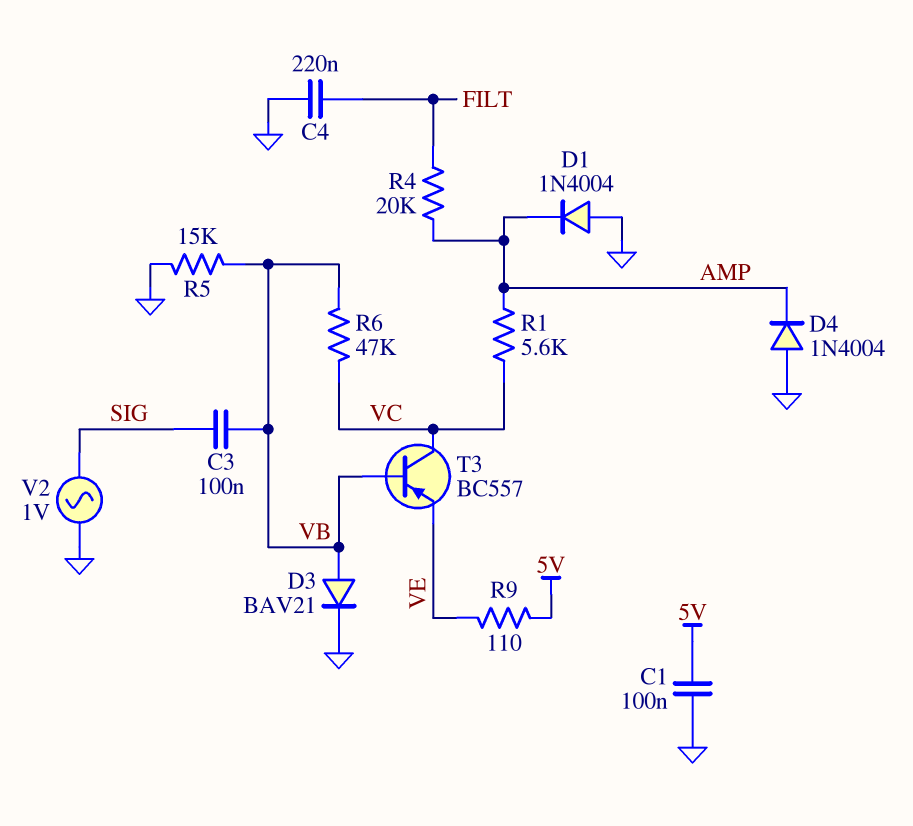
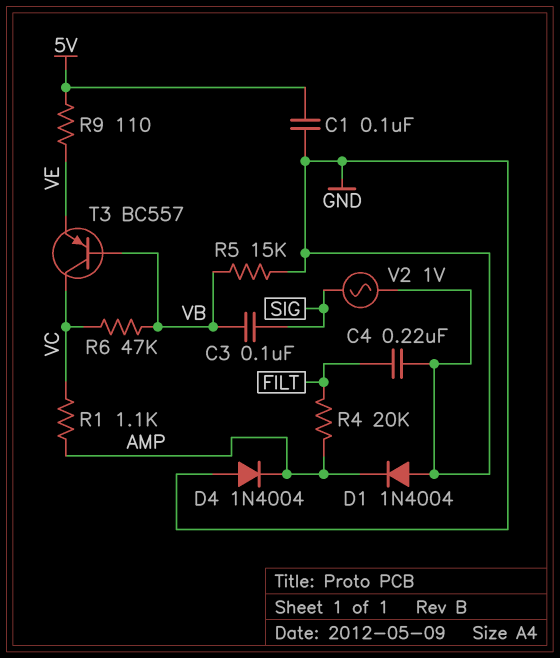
D3: diode BAV21 (A VB, K GND) -> none
R1: 5.6k (AMP, VC) -> 1.1k (AMP, VC)

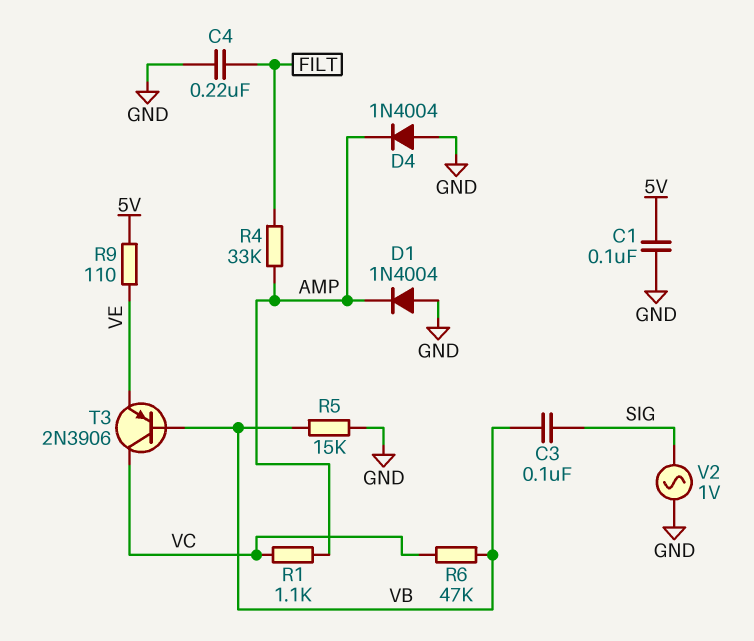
R4: 20k (AMP, FILT) -> 33k (AMP, FILT)
T3: PNP BC557 (B VB, C VC, E VE) -> PNP 2N3906 (B VB, C VC, E VE)

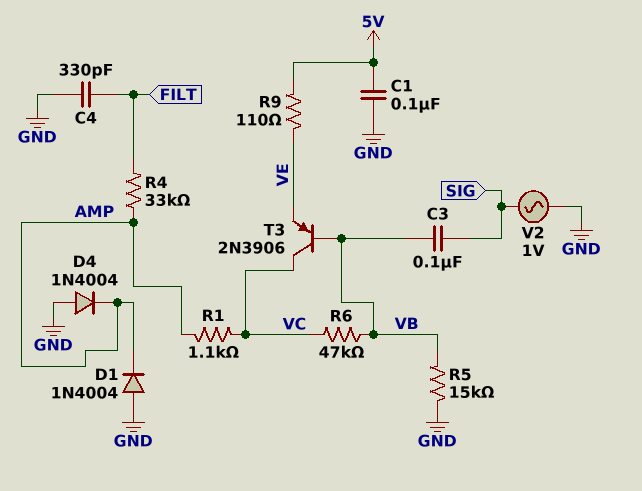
C4: 220nF (FILT, GND) -> 330pF (FILT, GND)

